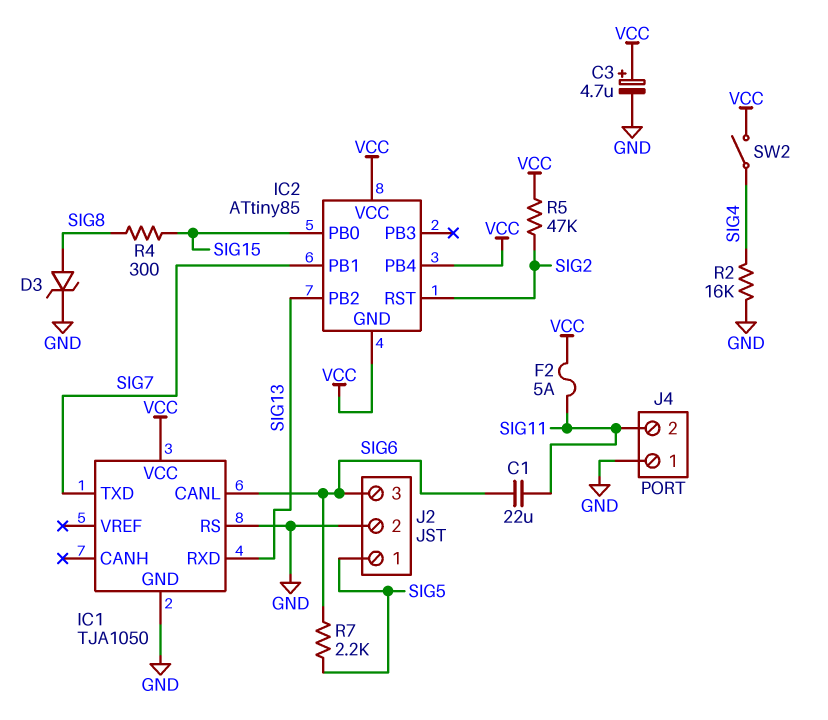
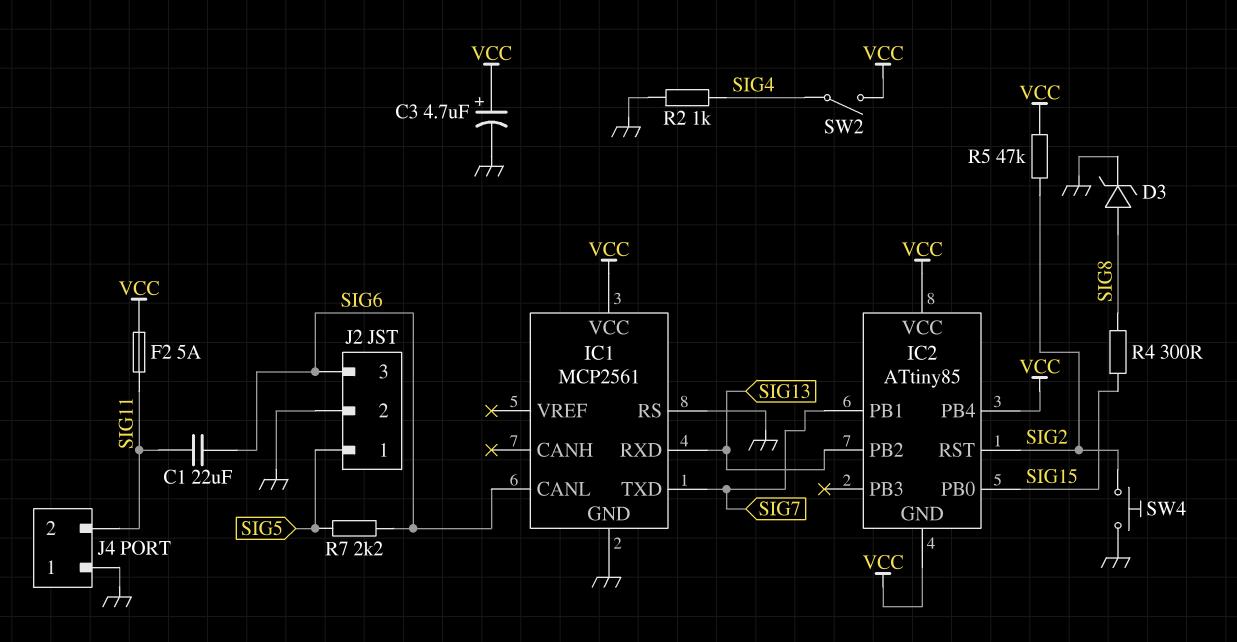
IC1: TJA1050 -> MCP2561
R2: 16k (GND, SIG4) -> 1k (GND, SIG4)
SW4: none -> button (GND, SIG2)

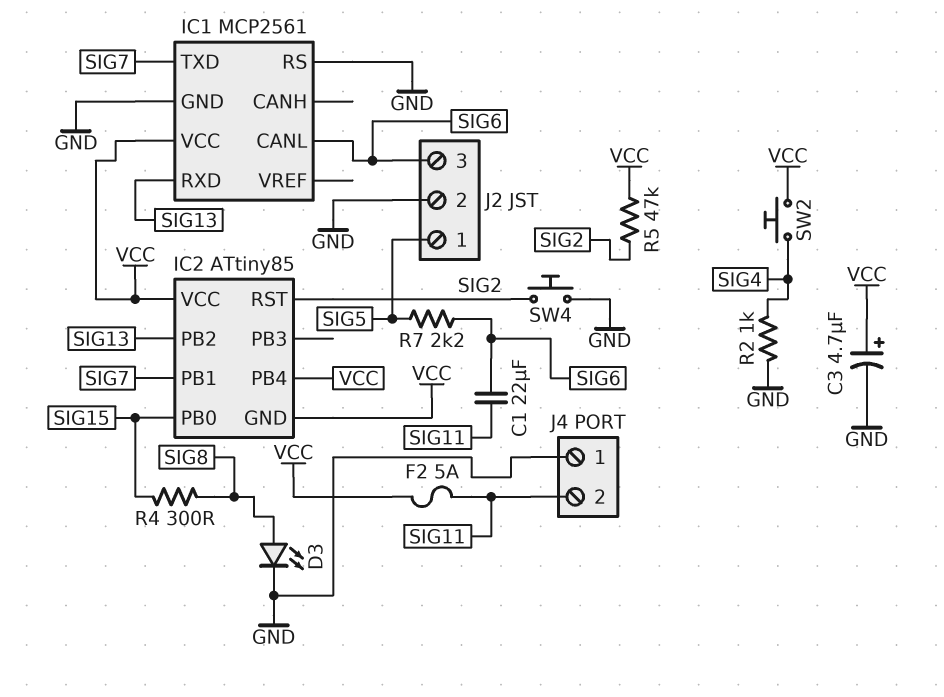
D3: zener (A SIG8, K GND) -> LED (A SIG8, K GND)
SW2: switch (SIG4, VCC) -> button (SIG4, VCC)

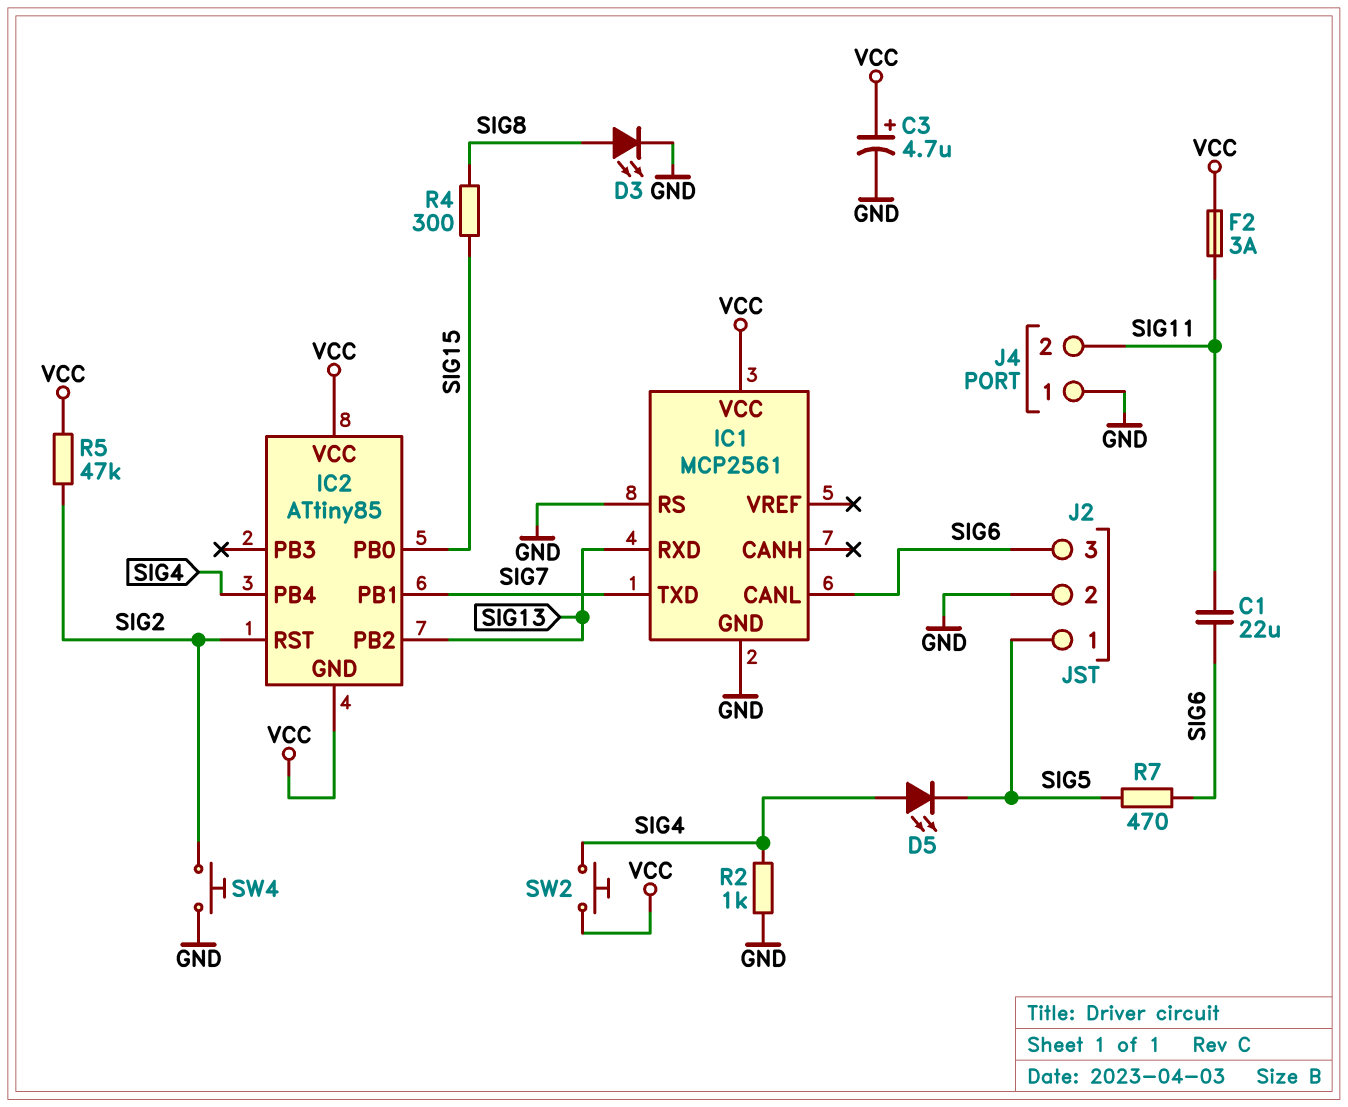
D5: none -> LED (A SIG4, K SIG5)
F2: 5A (SIG11, VCC) -> 3A (SIG11, VCC)
IC2 pin PB4: VCC -> SIG4
R7: 2.2k (SIG5, SIG6) -> 470 (SIG5, SIG6)

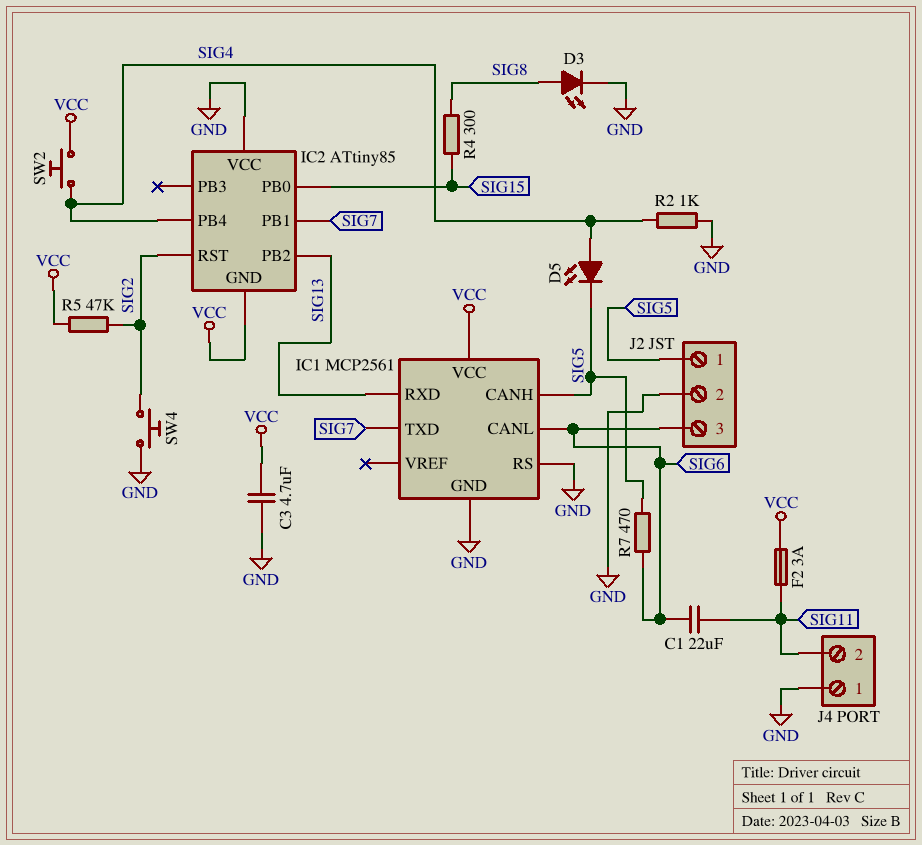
C3: 4.7uF (plus VCC, minus GND) -> 4.7uF (GND, VCC)
IC1 pin CANH: none -> SIG5
IC2 pin VCC: VCC -> GND

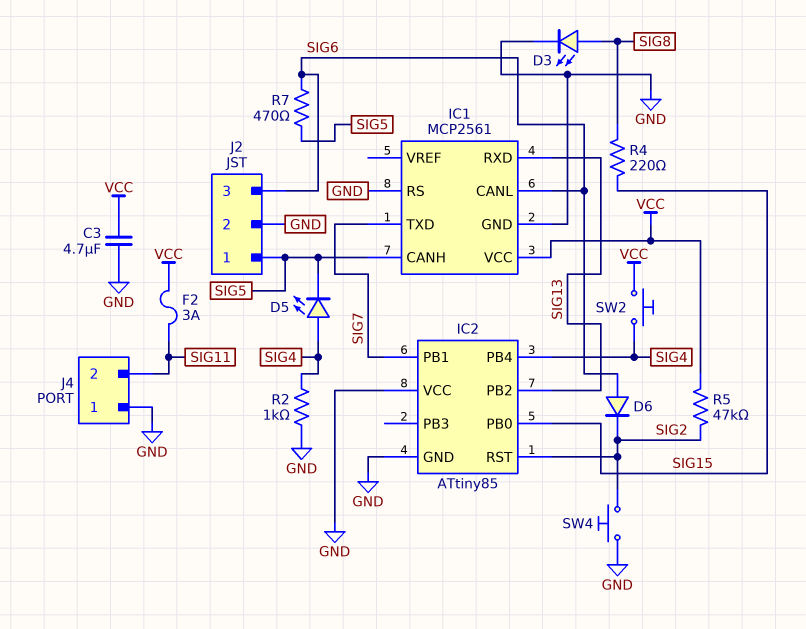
C1: 22uF (SIG6, SIG11) -> none
D6: none -> diode (A SIG6, K SIG2)
IC2 pin GND: VCC -> GND
R4: 300 (SIG8, SIG15) -> 220 (SIG8, SIG15)

